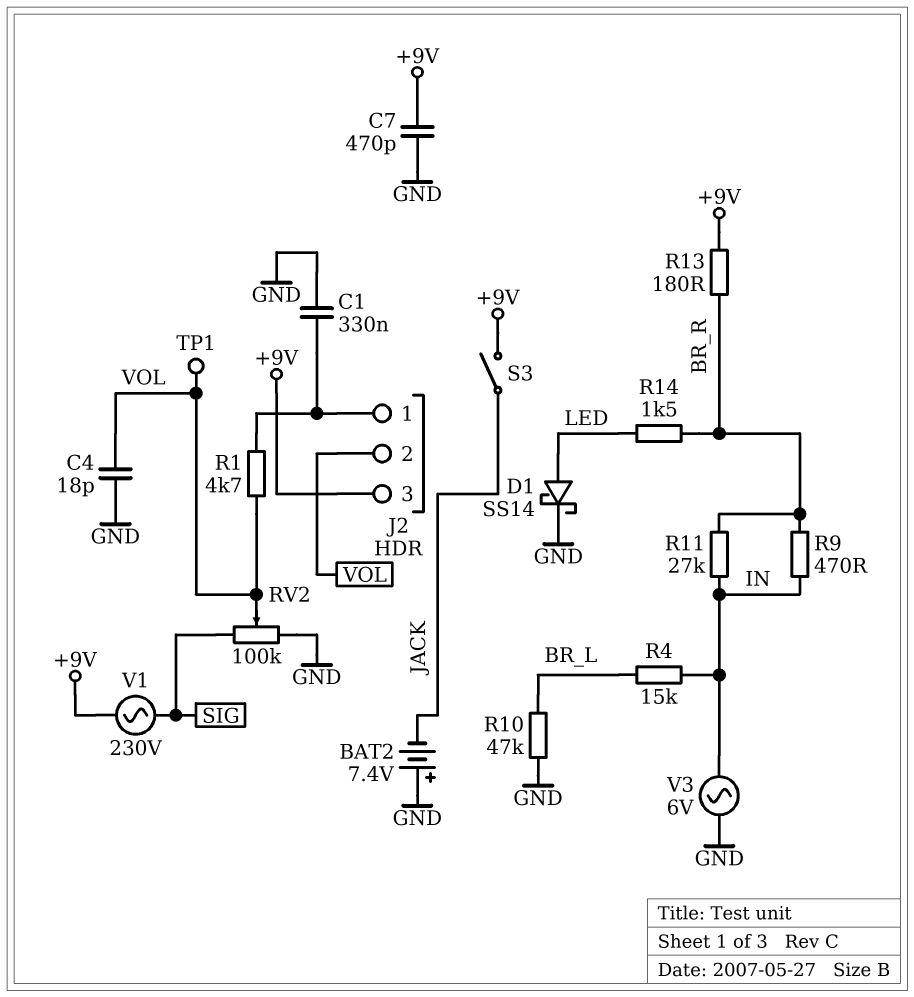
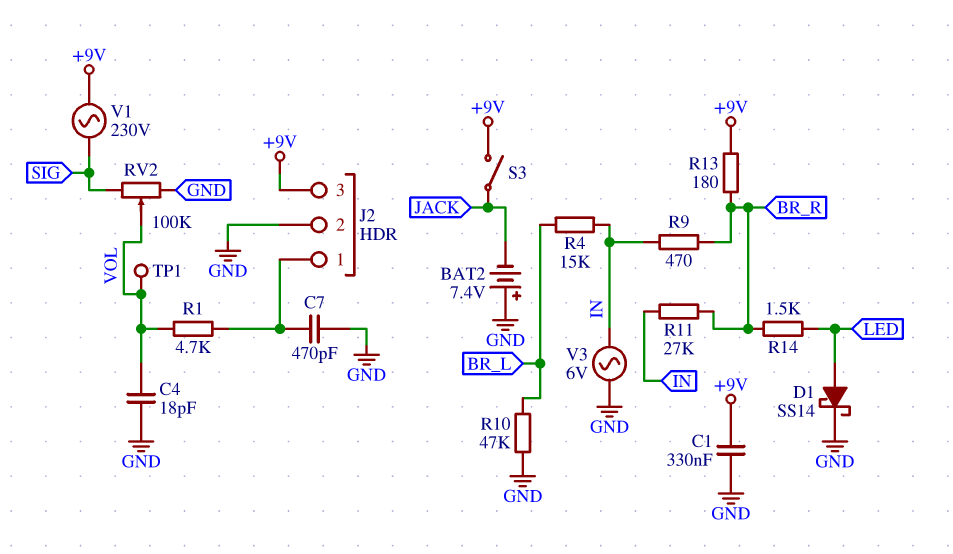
C1: 330nF (GND, J2/1) -> 330nF (+9V, GND)
C7: 470pF (+9V, GND) -> 470pF (GND, J2/1)
J2 pin 2: VOL -> GND

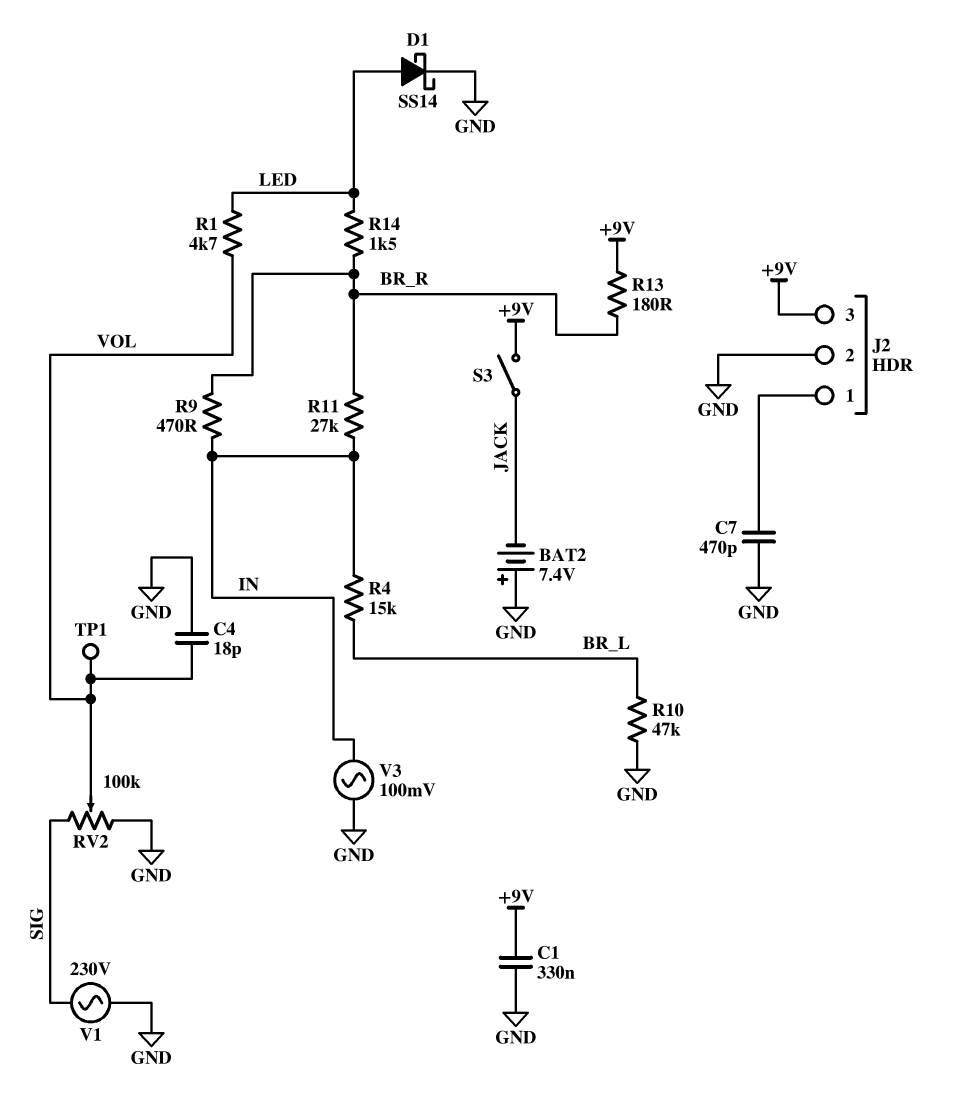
R1: 4.7k (J2/1, VOL) -> 4.7k (LED, VOL)
V1: AC 230V (+9V, SIG) -> AC 230V (GND, SIG)
V3: AC 6V (GND, IN) -> AC 100mV (GND, IN)

